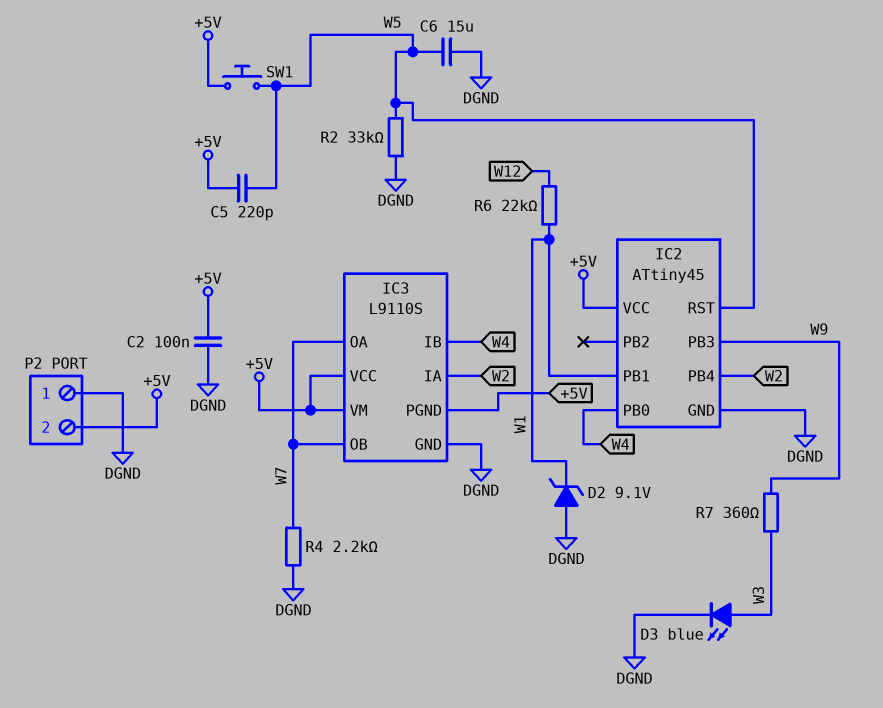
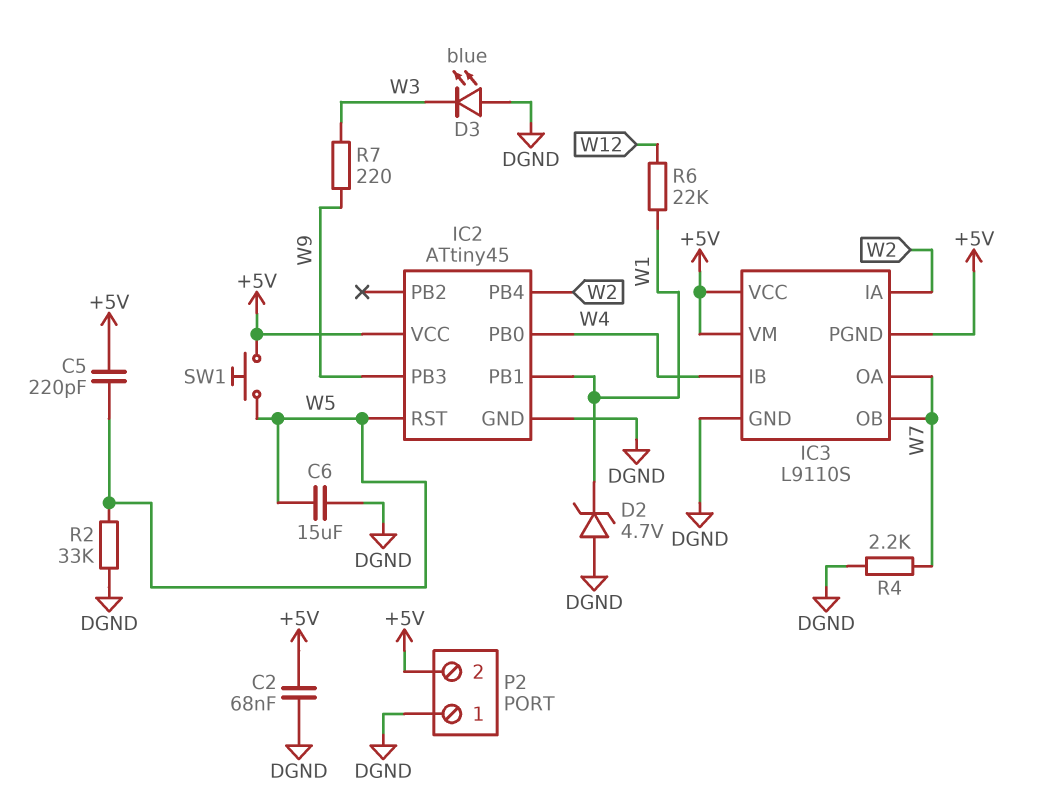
C2: 100nF (+5V, DGND) -> 68nF (+5V, DGND)
D2: zener 9.1V (A DGND, K W1) -> zener 4.7V (A DGND, K W1)
D3: LED blue (A W3, K DGND) -> LED blue (A DGND, K W3)
R7: 360 (W3, W9) -> 220 (W3, W9)

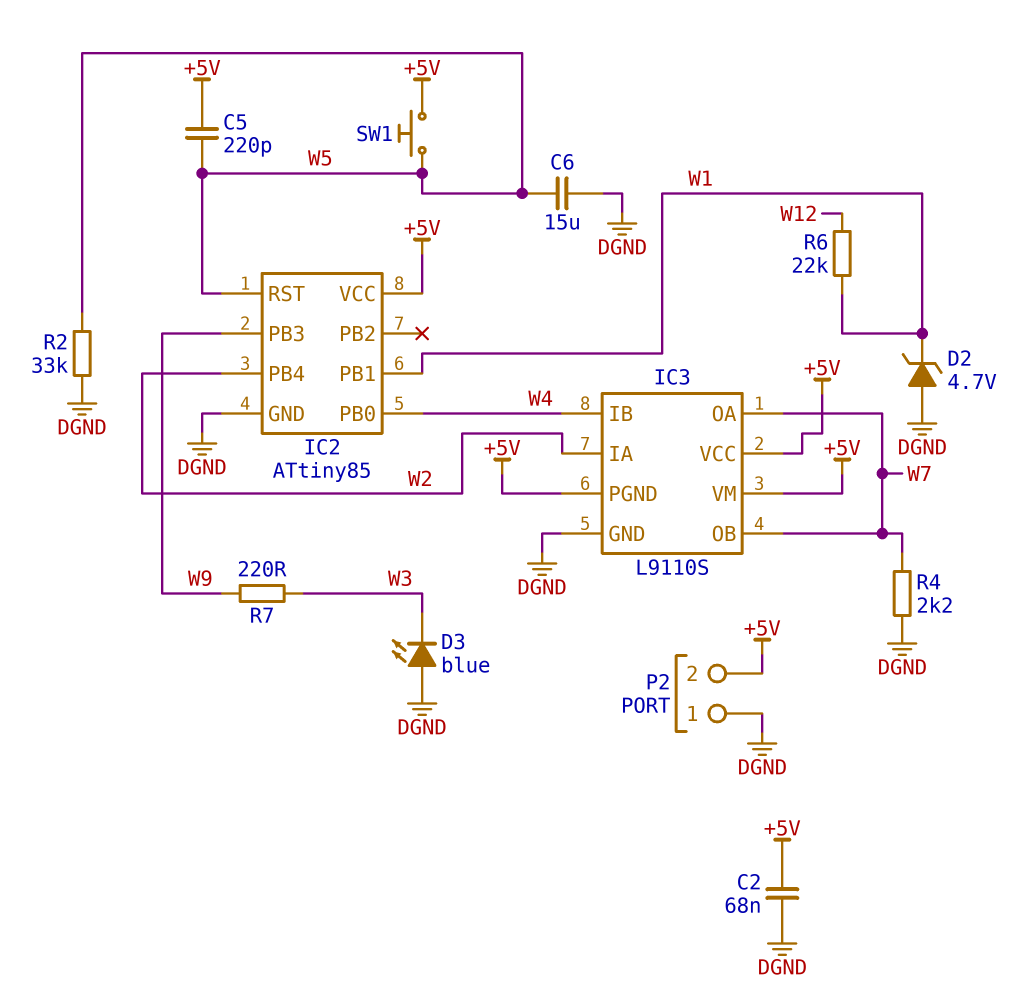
IC2: ATtiny45 -> ATtiny85

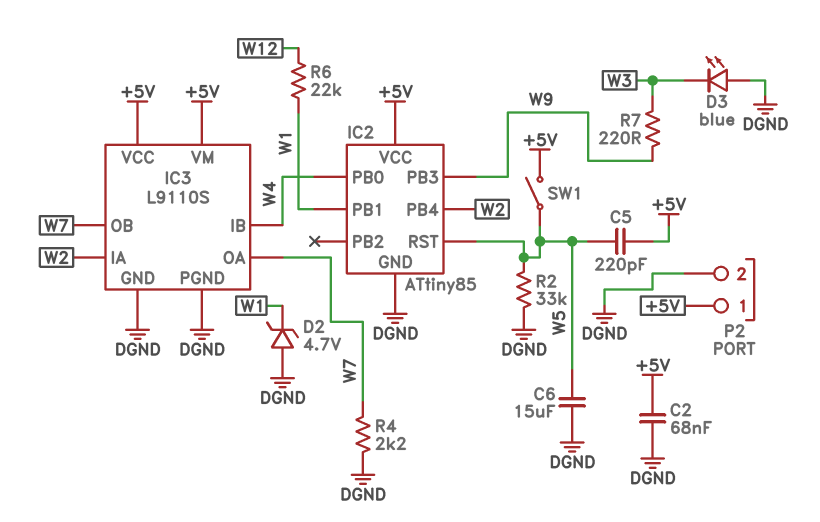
IC3 pin PGND: +5V -> DGND
P2 pin 1: DGND -> +5V
P2 pin 2: +5V -> DGND
SW1: button (+5V, W5) -> switch (+5V, W5)

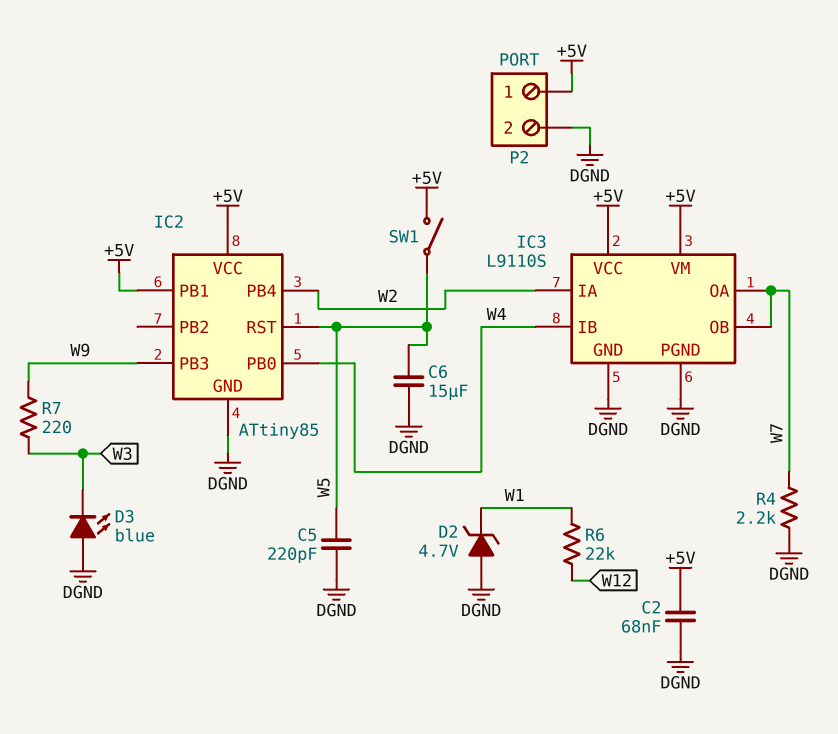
C5: 220pF (+5V, W5) -> 220pF (DGND, W5)
IC2 pin PB1: W1 -> +5V
R2: 33k (DGND, W5) -> none

